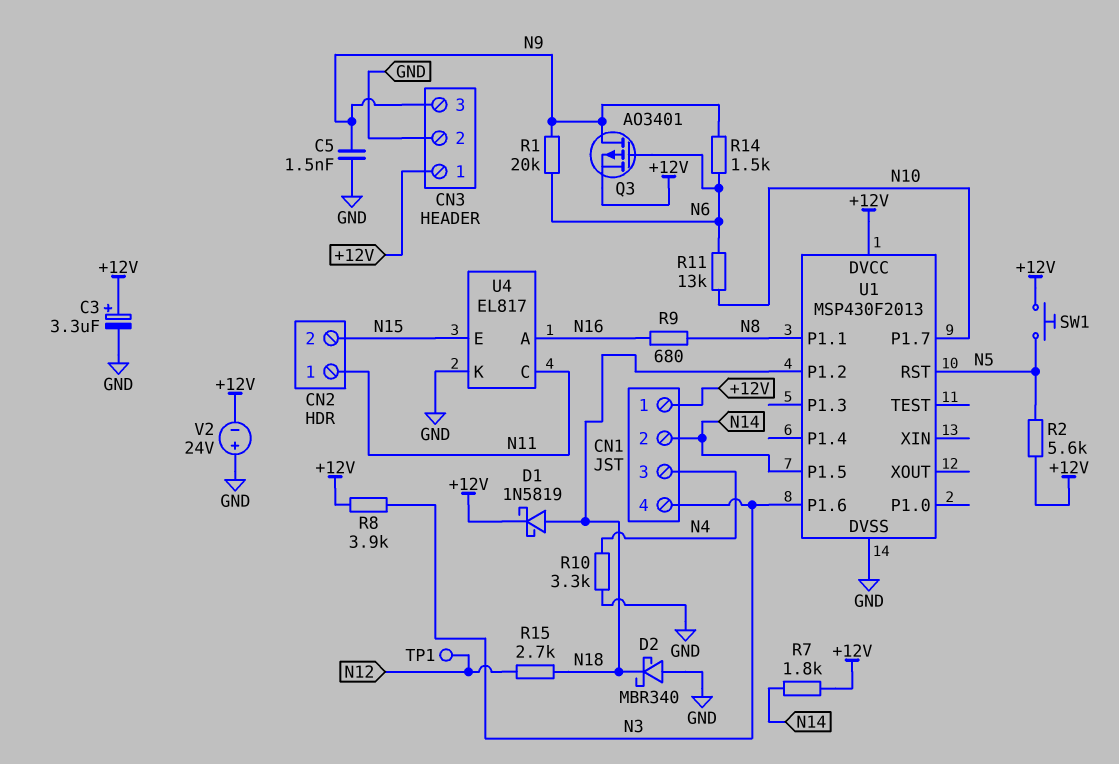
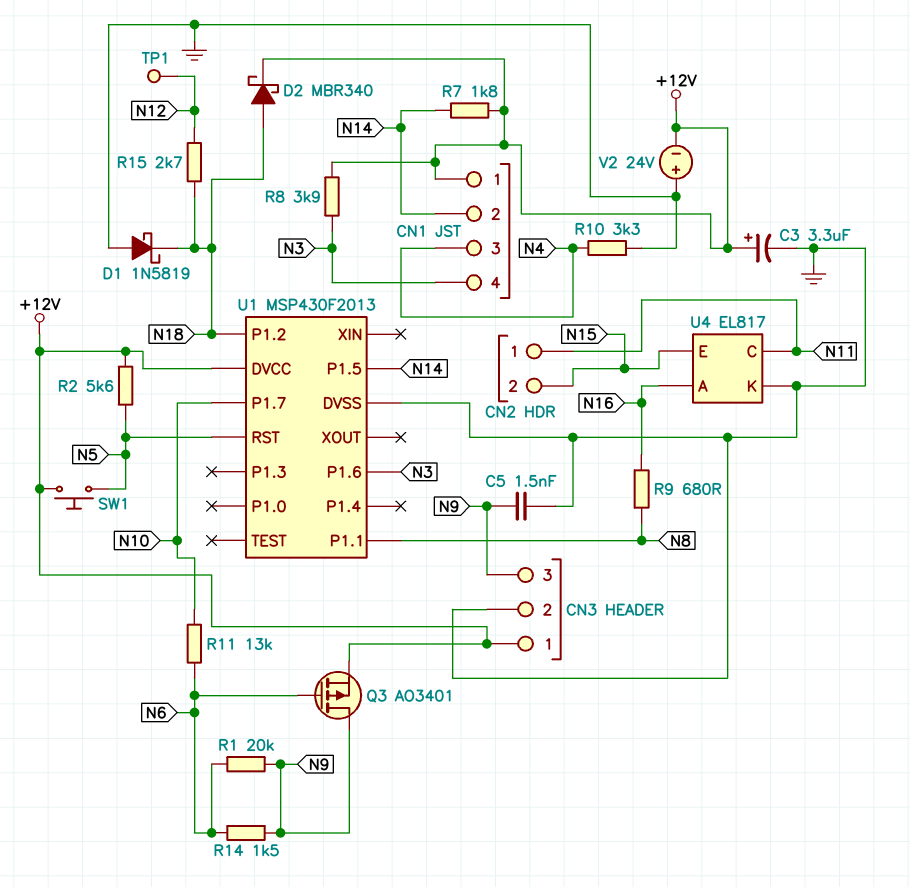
D1: schottky 1N5819 (A N18, K +12V) -> schottky 1N5819 (A GND, K N18)
D2: schottky MBR340 (A GND, K N18) -> schottky MBR340 (A N18, K +12V)

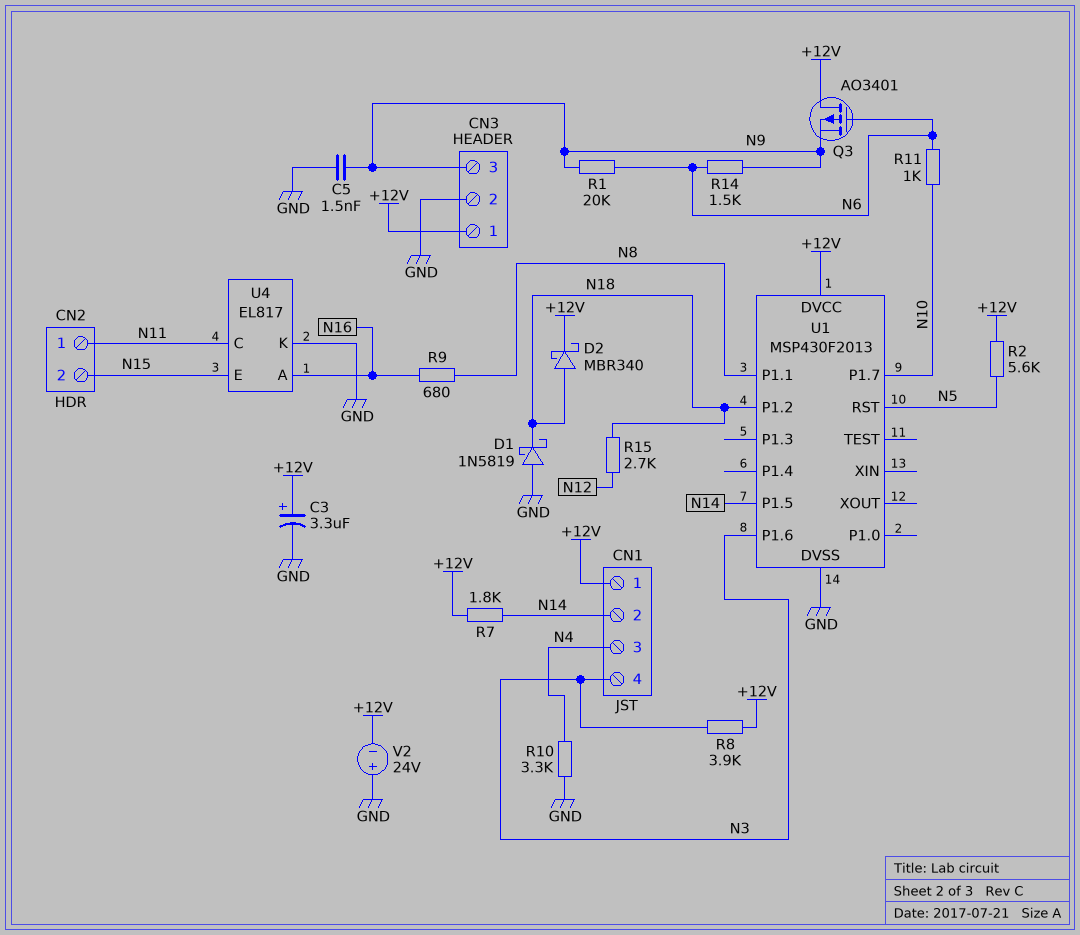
Q3: PMOS AO3401 (G N6, D N9, S +12V) -> PMOS AO3401 (G N6, D +12V, S N9)
R11: 13k (N6, N10) -> 1k (N6, N10)
SW1: button (+12V, N5) -> none
TP1: test point (N12) -> none

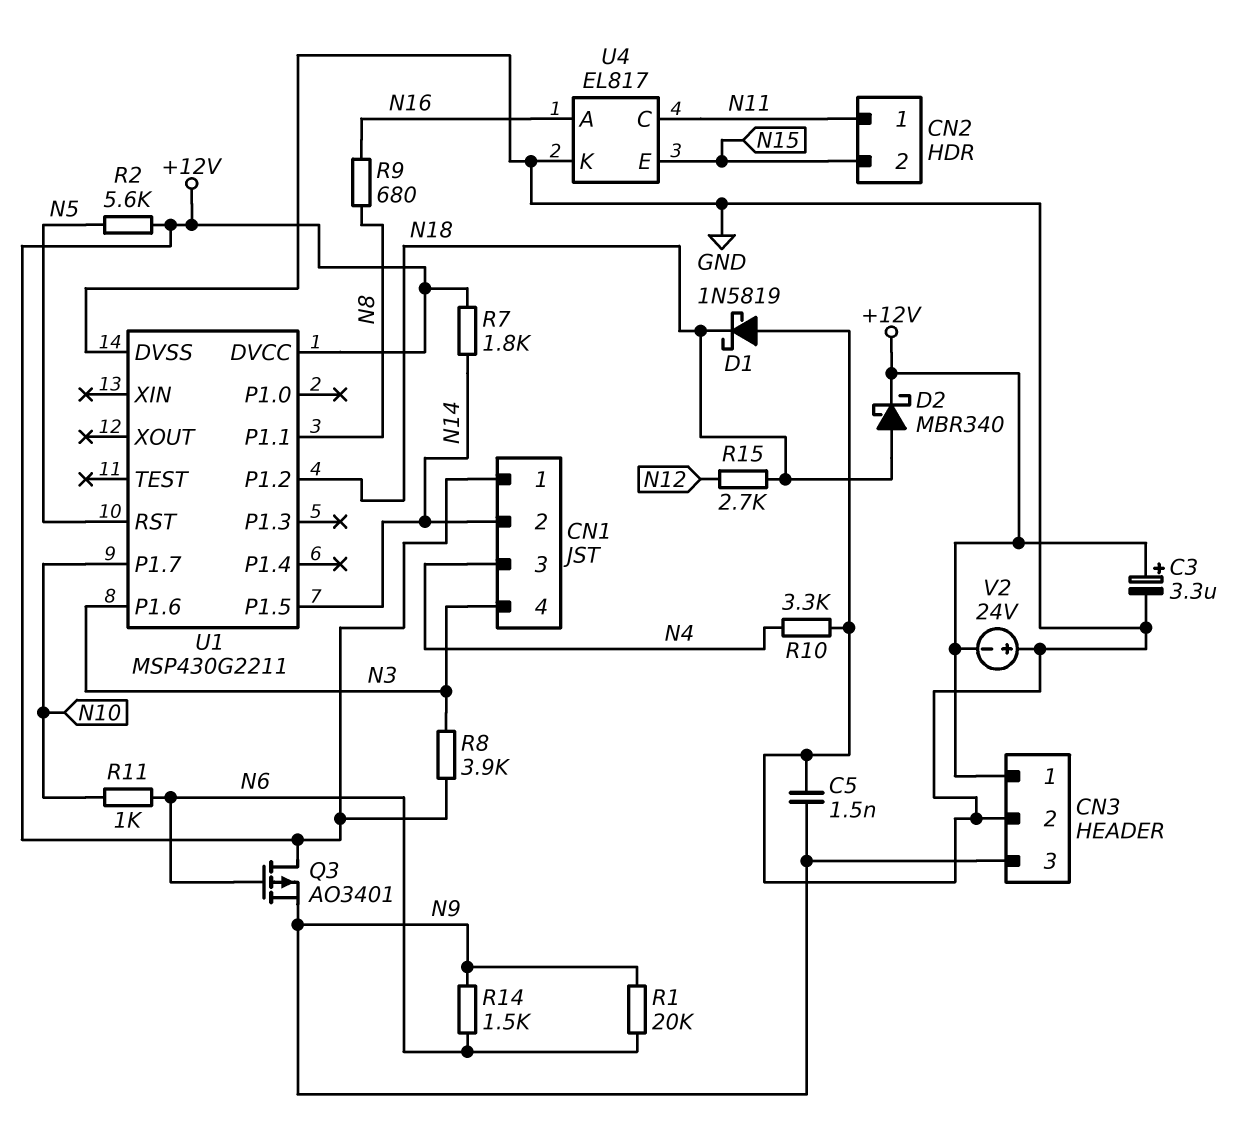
U1: MSP430F2013 -> MSP430G2211

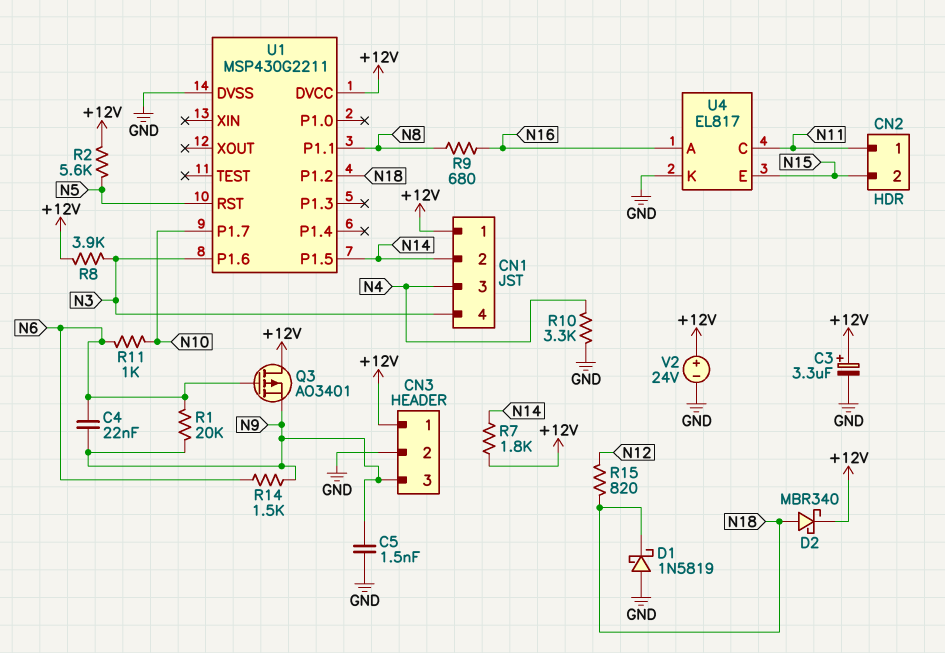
C4: none -> 22nF (N6, N9)
R15: 2.7k (N12, N18) -> 820 (N12, N18)
V2: 24V (plus GND, minus +12V) -> 24V (plus +12V, minus GND)

